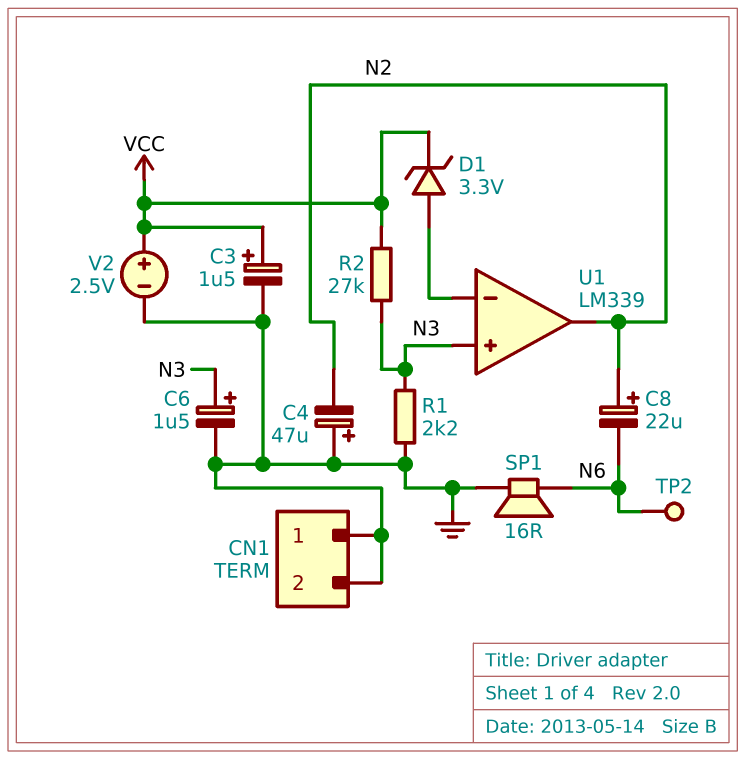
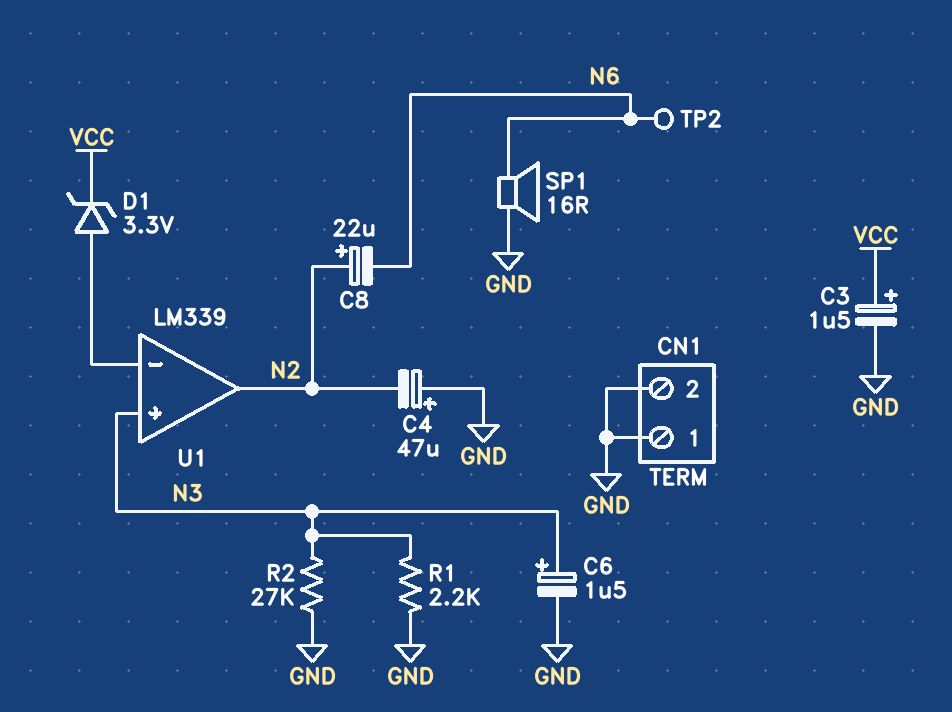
R2: 27k (N3, VCC) -> 27k (GND, N3)
V2: 2.5V (plus VCC, minus GND) -> none

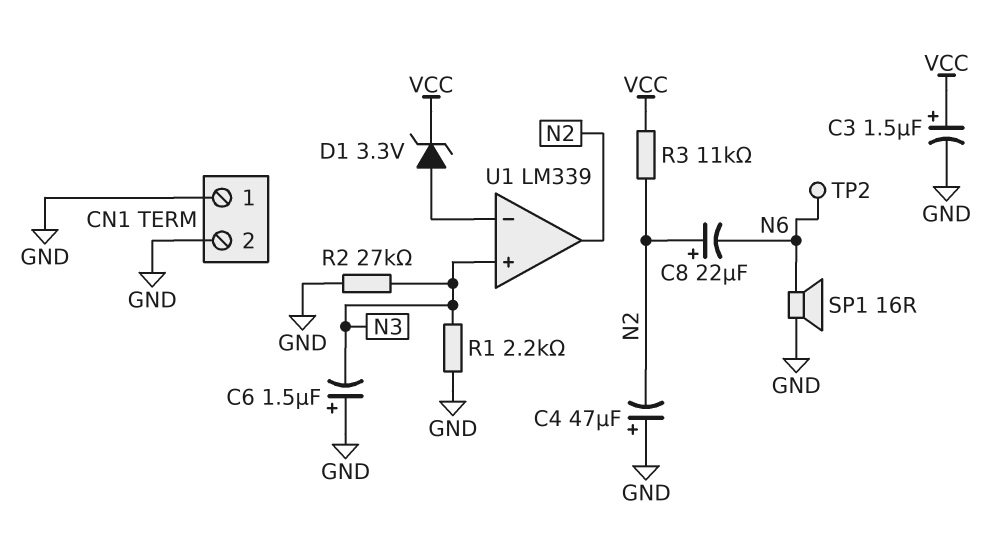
C6: 1.5uF (plus N3, minus GND) -> 1.5uF (plus GND, minus N3)
R3: none -> 11k (N2, VCC)

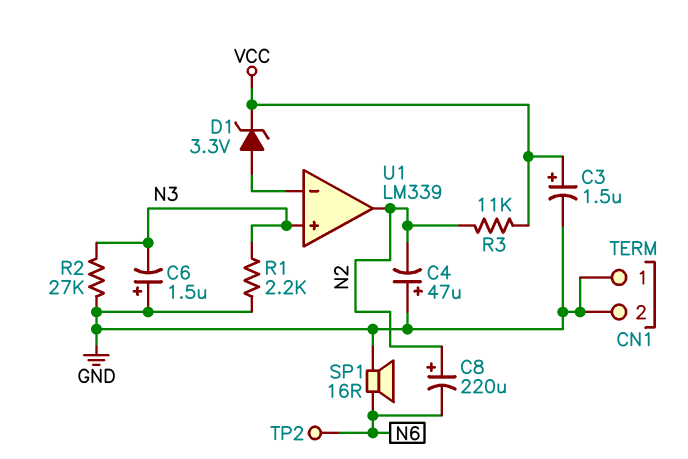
C8: 22uF (plus N2, minus N6) -> 220uF (plus N2, minus N6)

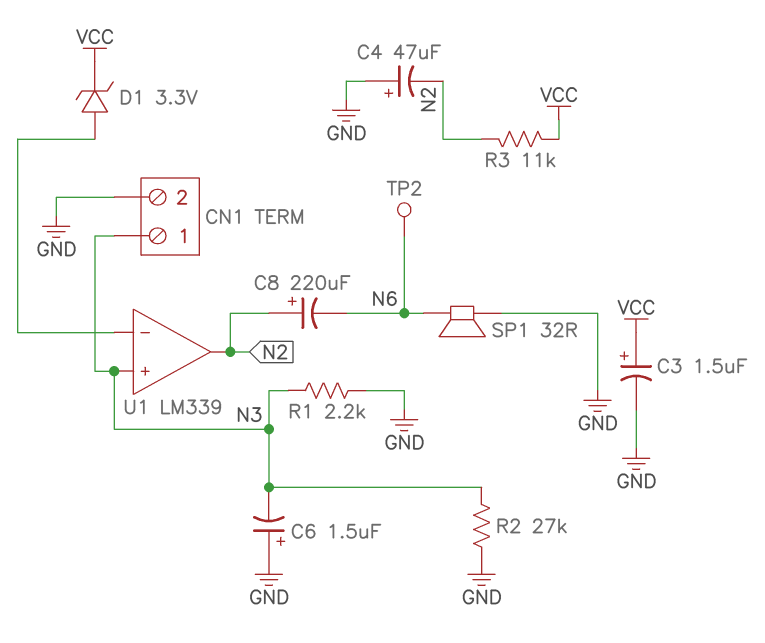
CN1 pin 1: GND -> N3
SP1: speaker 16R (GND, N6) -> speaker 32R (GND, N6)

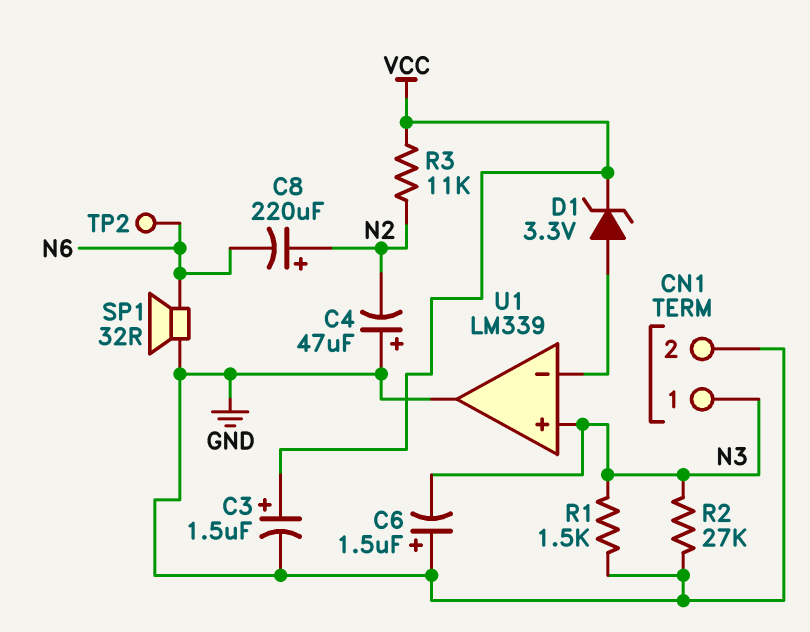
R1: 2.2k (GND, N3) -> 1.5k (GND, N3)
U1 pin out: N2 -> GND

